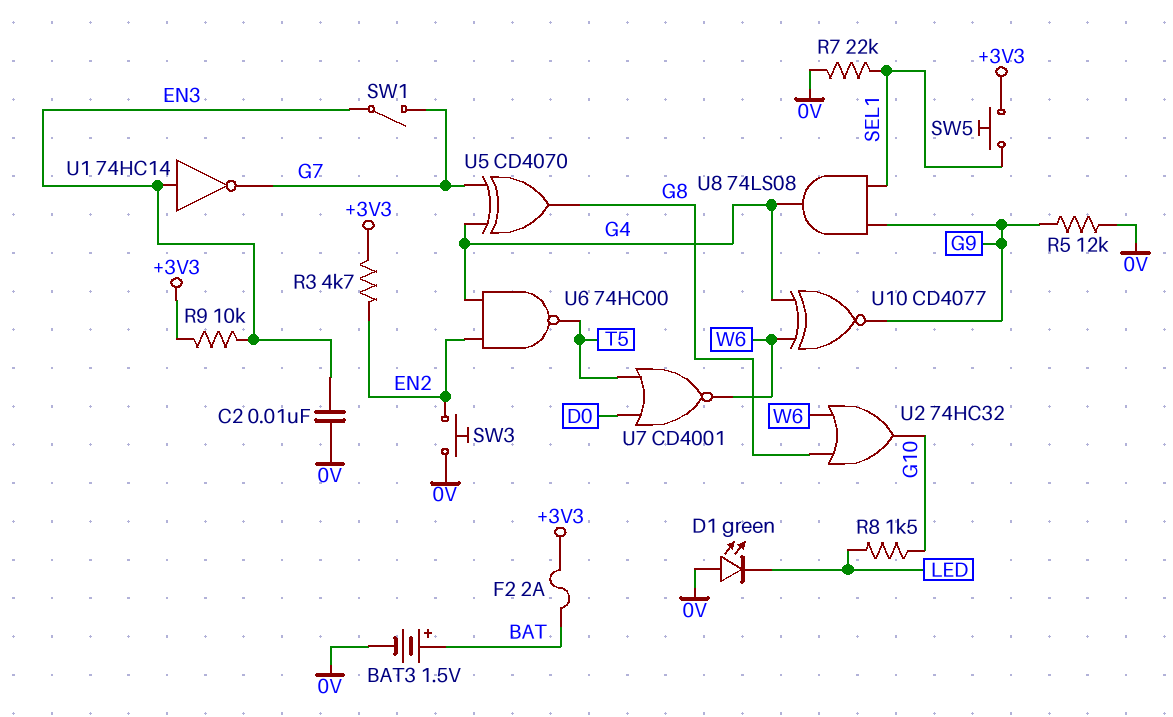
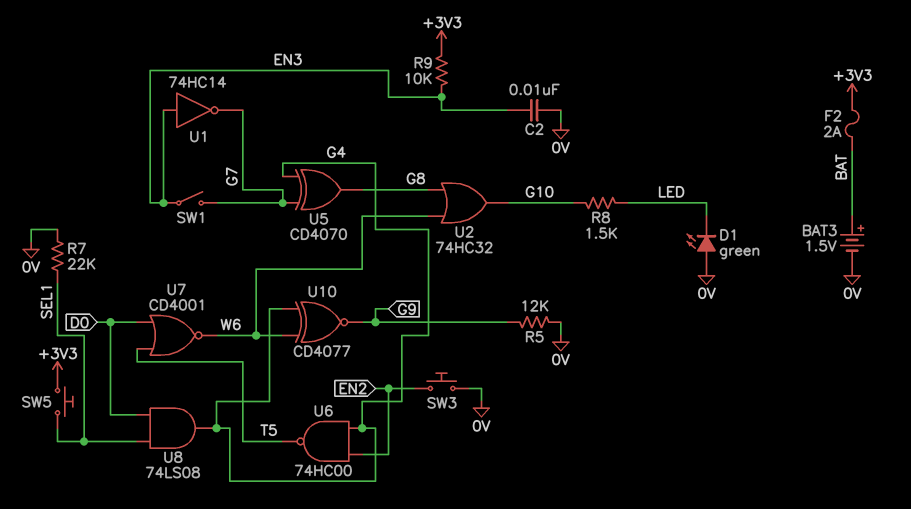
R3: 4.7k (+3V3, EN2) -> none
U8: AND 74LS08 (in G9, in SEL1, out G4) -> AND 74LS08 (in D0, in SEL1, out G4)

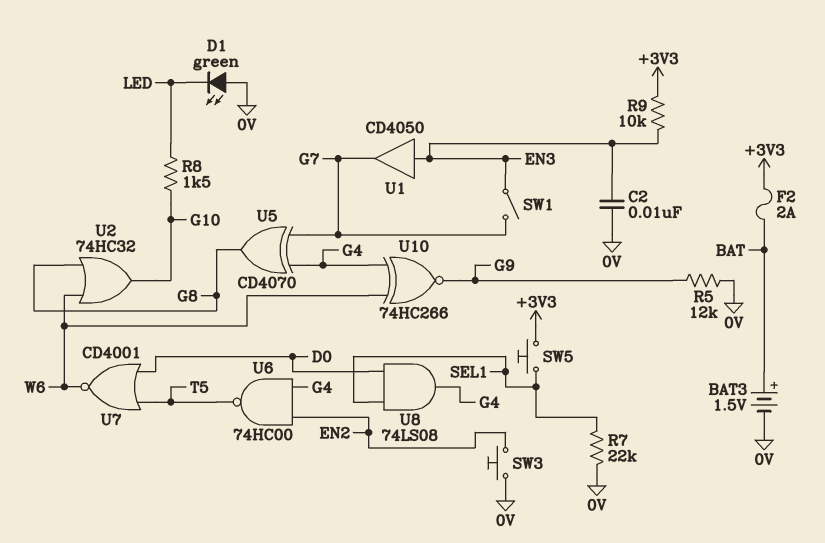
U1: NOT 74HC14 (in EN3, out G7) -> buffer CD4050 (in EN3, out G7)
U10: XNOR CD4077 (in G4, in W6, out G9) -> XNOR 74HC266 (in G4, in W6, out G9)

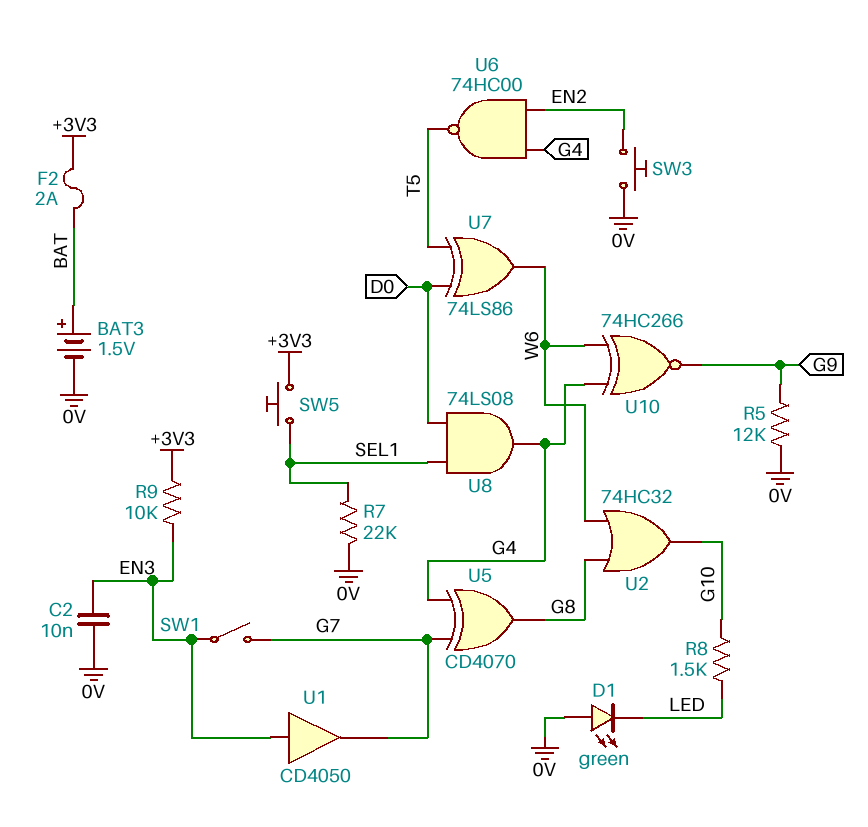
U7: NOR CD4001 (in D0, in T5, out W6) -> XOR 74LS86 (in D0, in T5, out W6)

